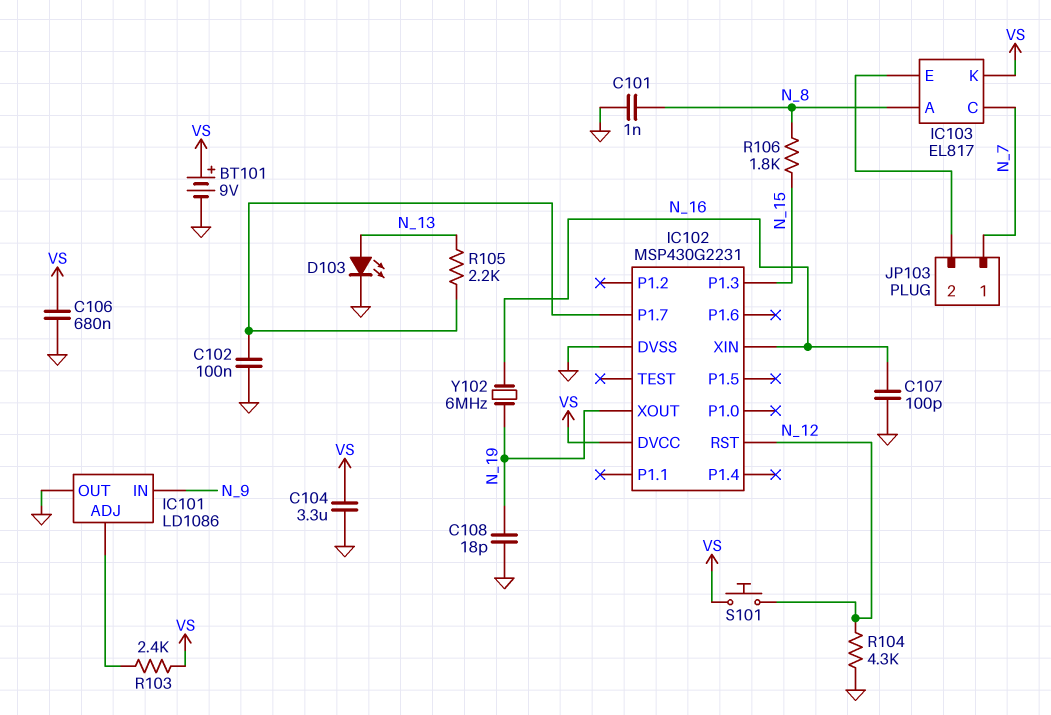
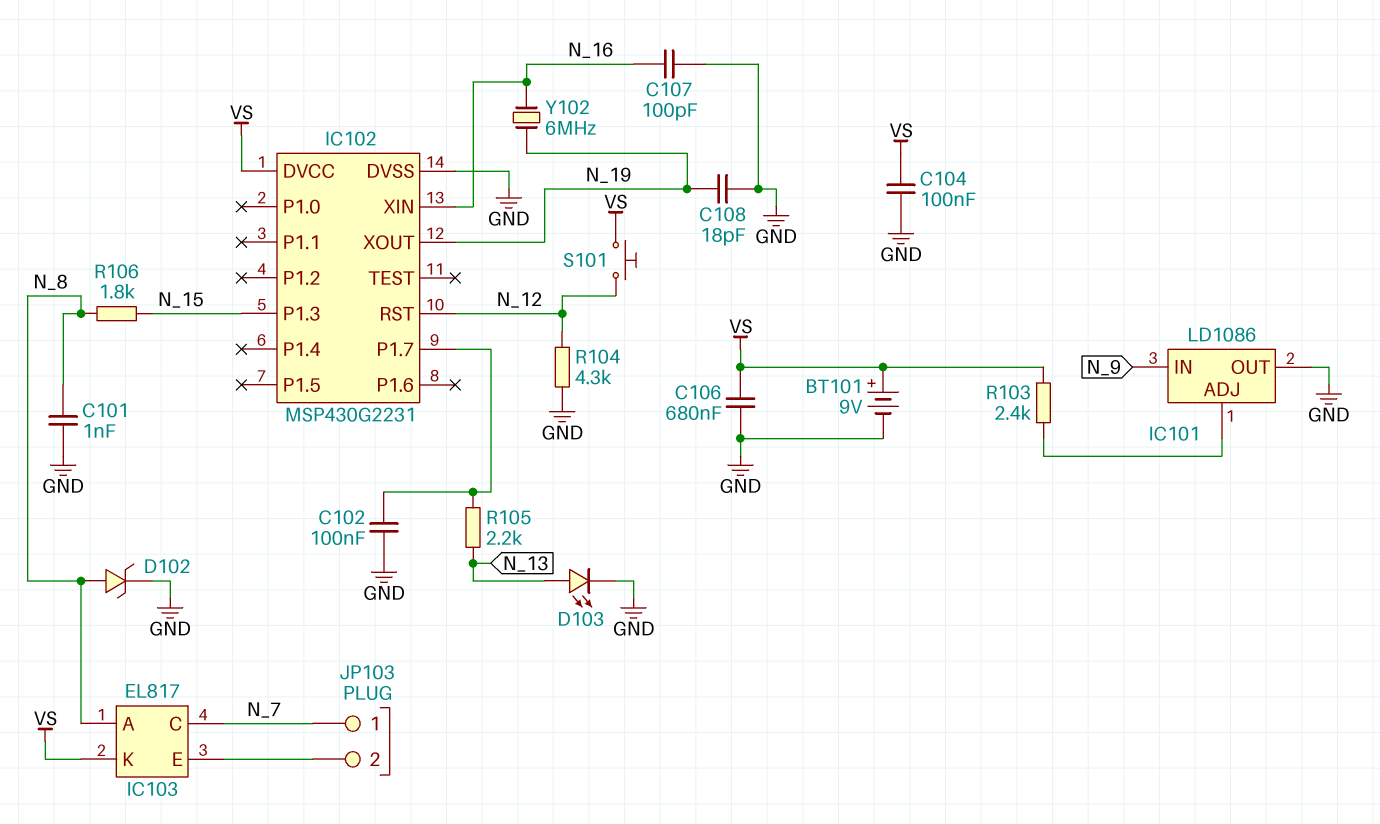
C104: 3.3uF (GND, VS) -> 100nF (GND, VS)
D102: none -> zener (A N_8, K GND)

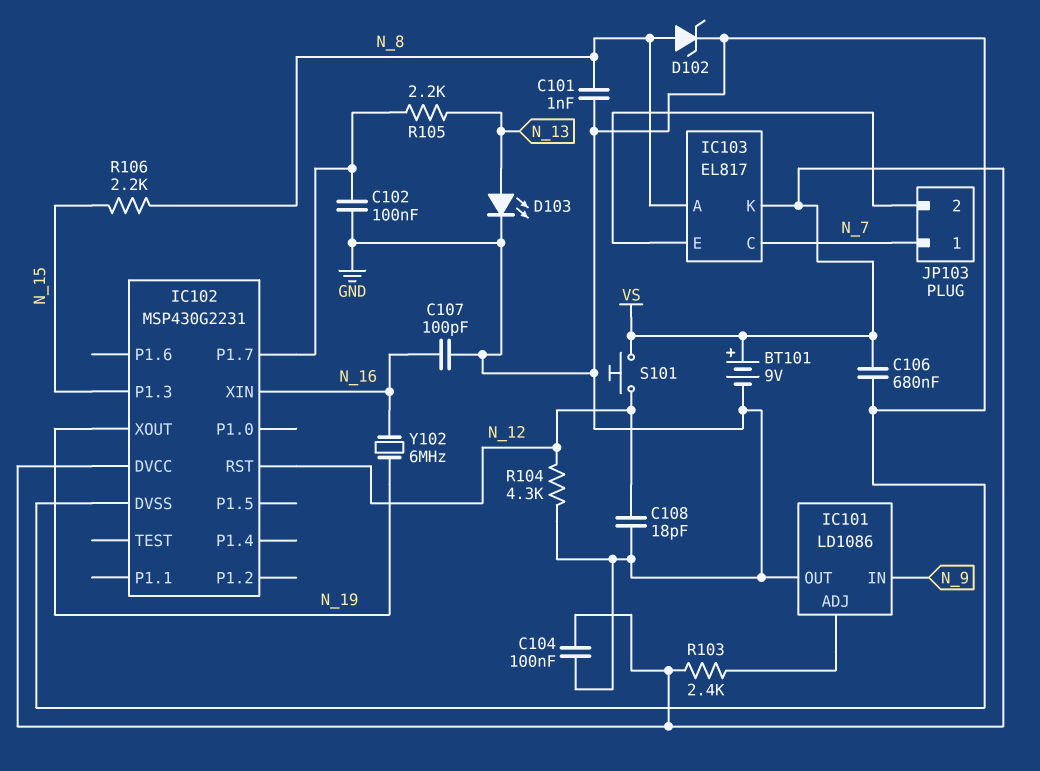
C108: 18pF (GND, N_19) -> 18pF (GND, N_12)
R106: 1.8k (N_8, N_15) -> 2.2k (N_8, N_15)

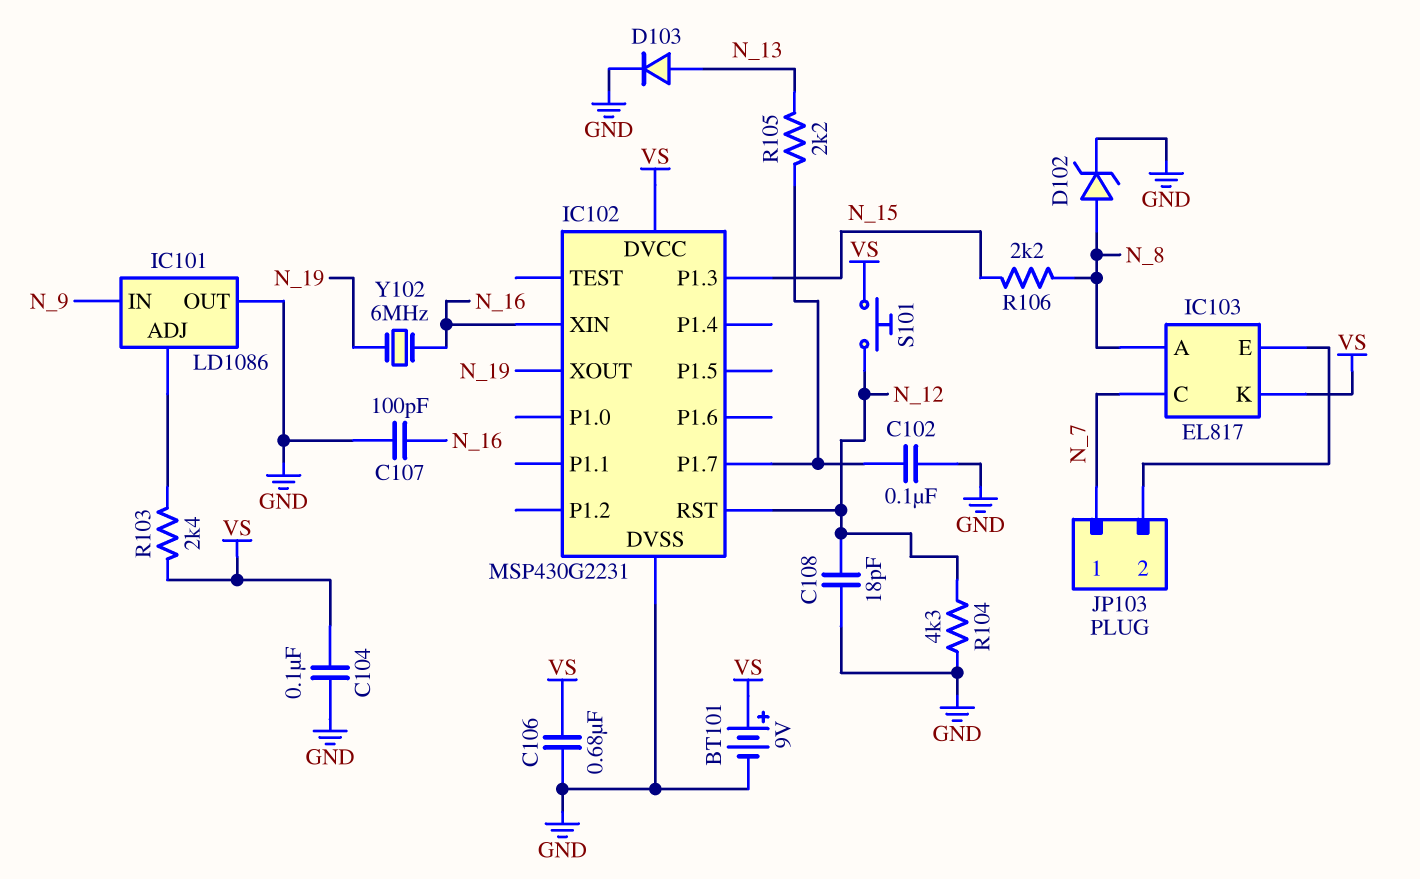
C101: 1nF (GND, N_8) -> none
D103: LED (A N_13, K GND) -> diode (A N_13, K GND)

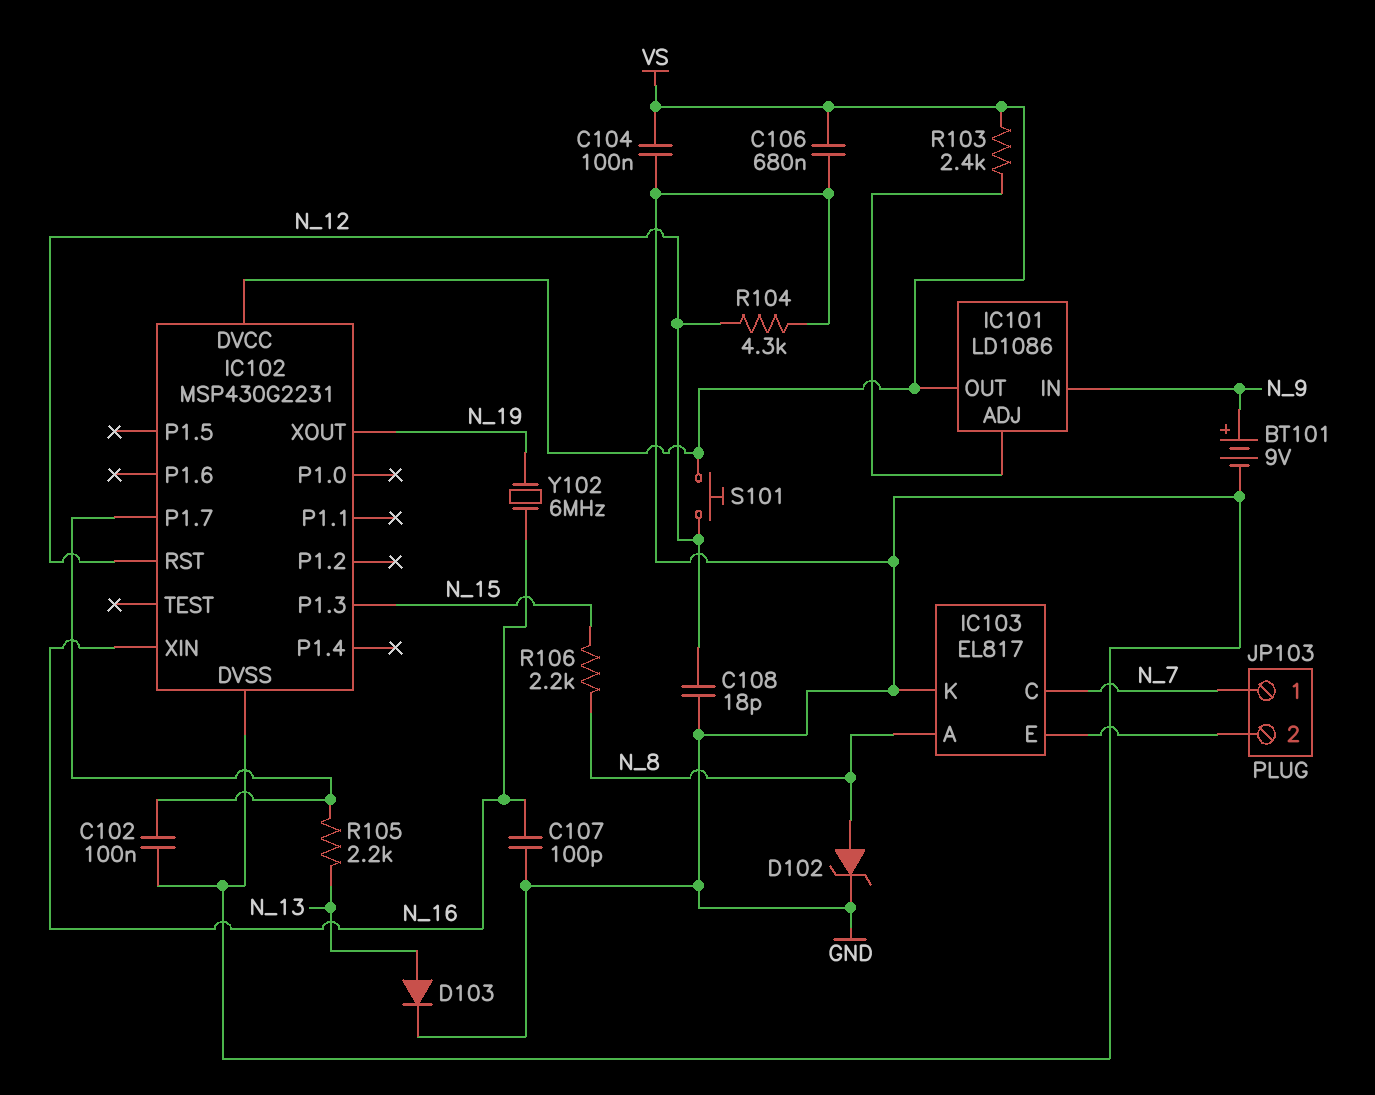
BT101: 9V (plus VS, minus GND) -> 9V (plus N_9, minus GND)
IC101 pin OUT: GND -> VS
IC103 pin K: VS -> GND

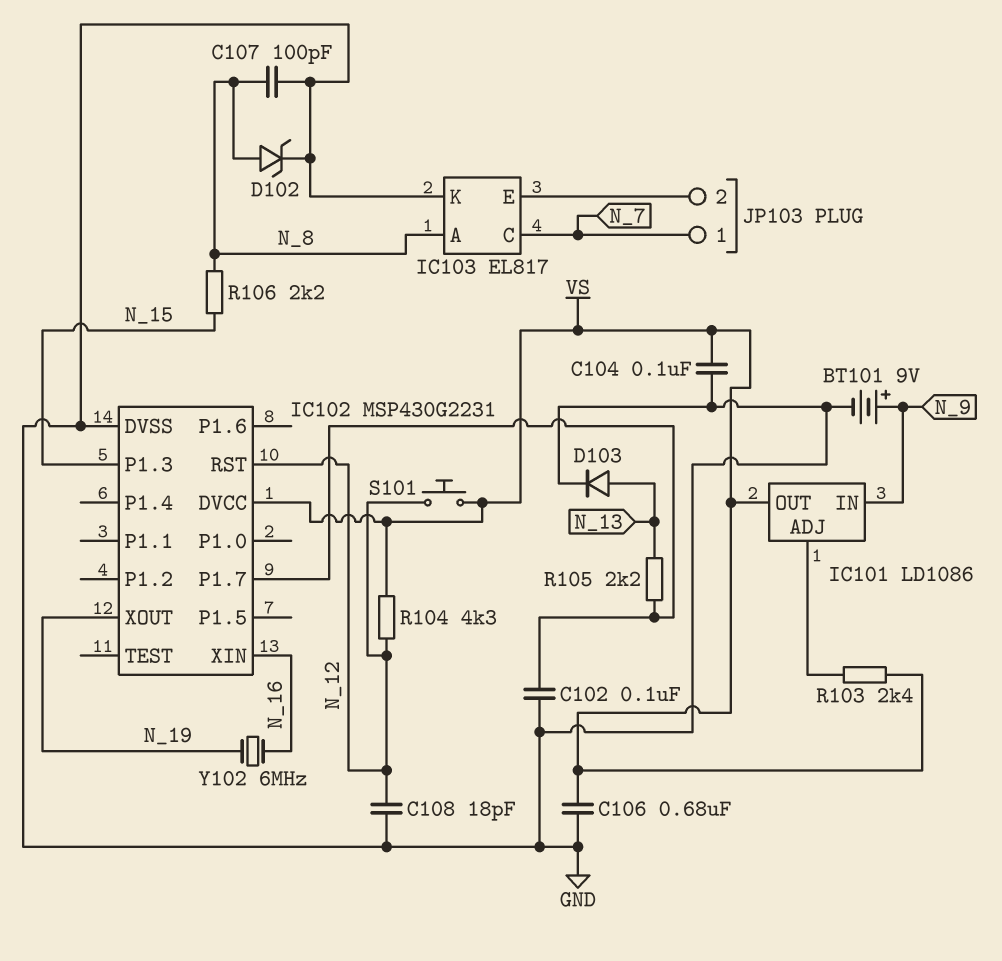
C107: 100pF (GND, N_16) -> 100pF (GND, N_8)
R104: 4.3k (GND, N_12) -> 4.3k (N_12, VS)

